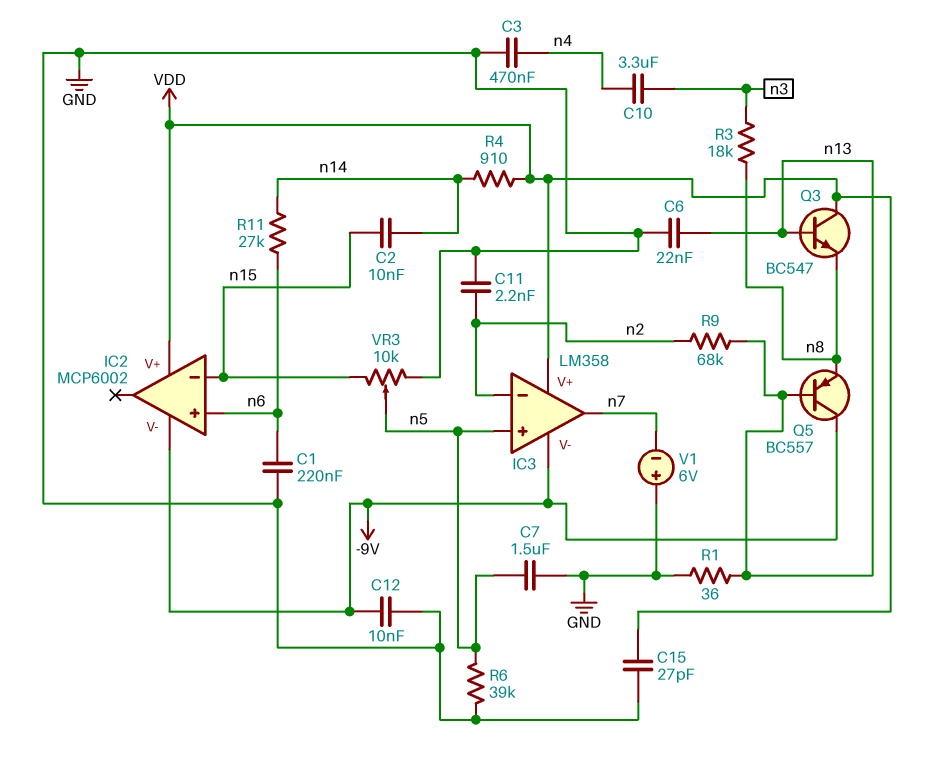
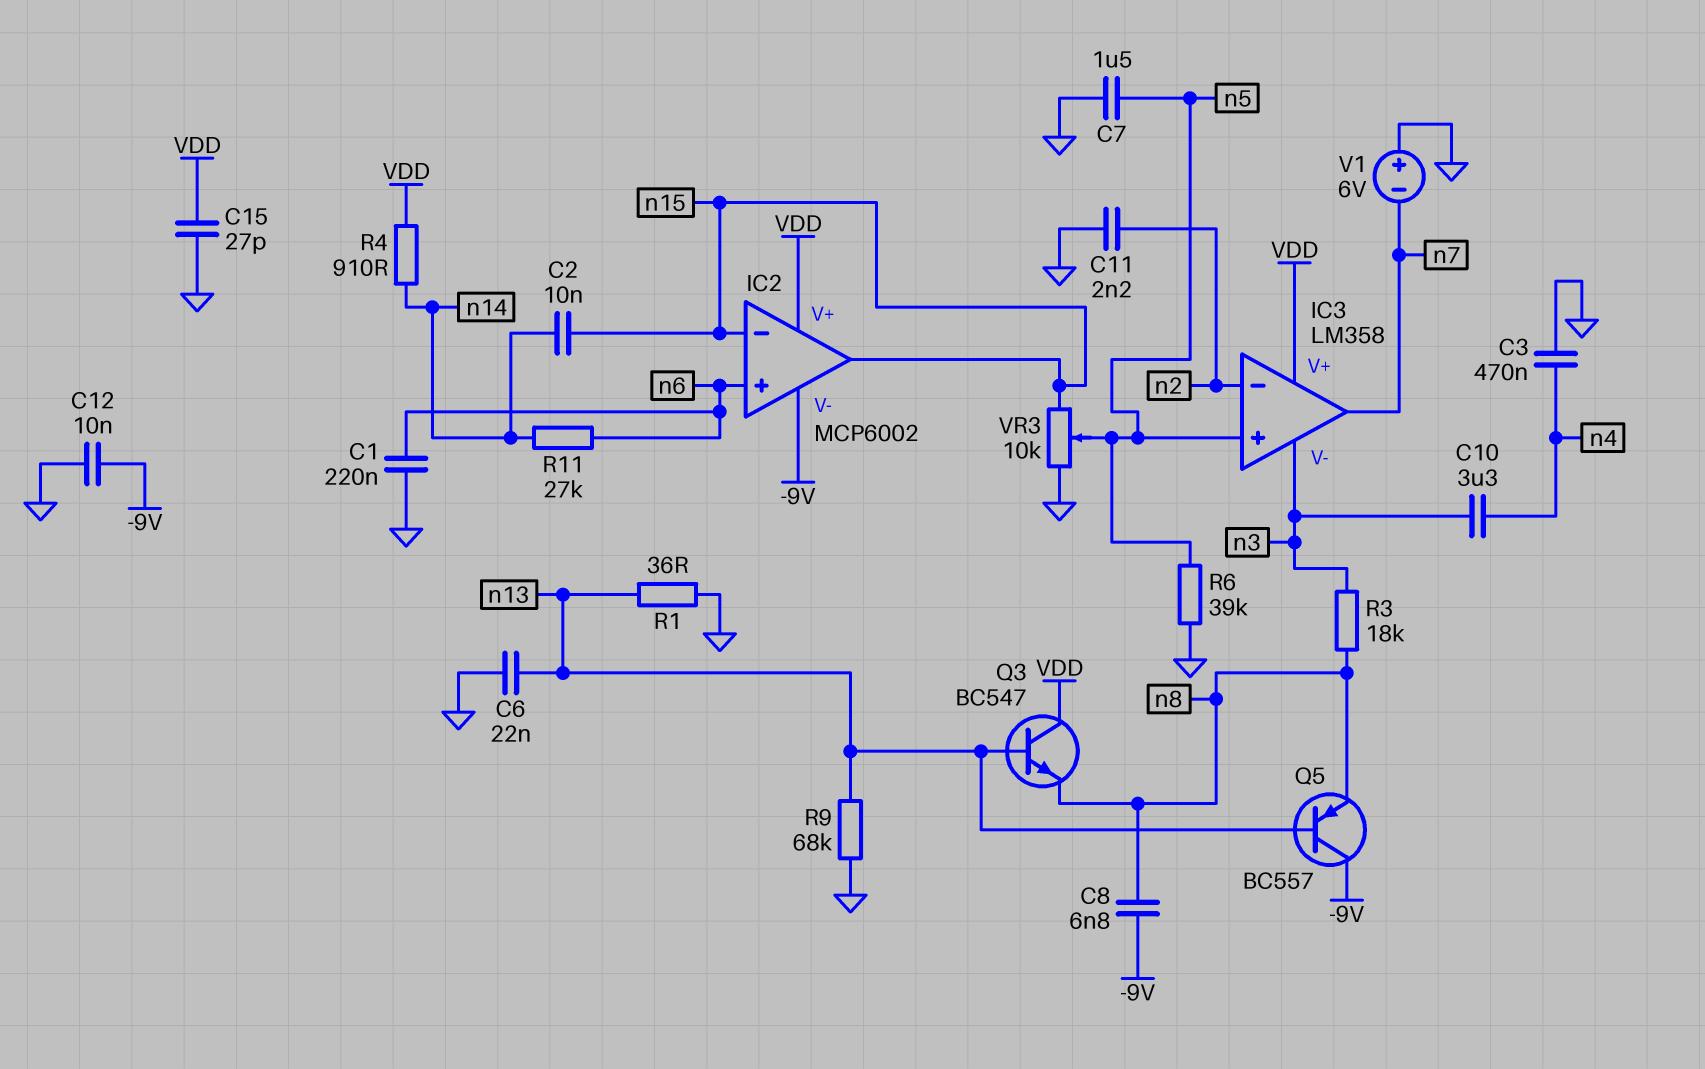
C8: none -> 6.8nF (-9V, n8)
IC2 pin out: none -> n15
IC3 pin V-: -9V -> n3
R9: 68k (n2, n13) -> 68k (GND, n13)

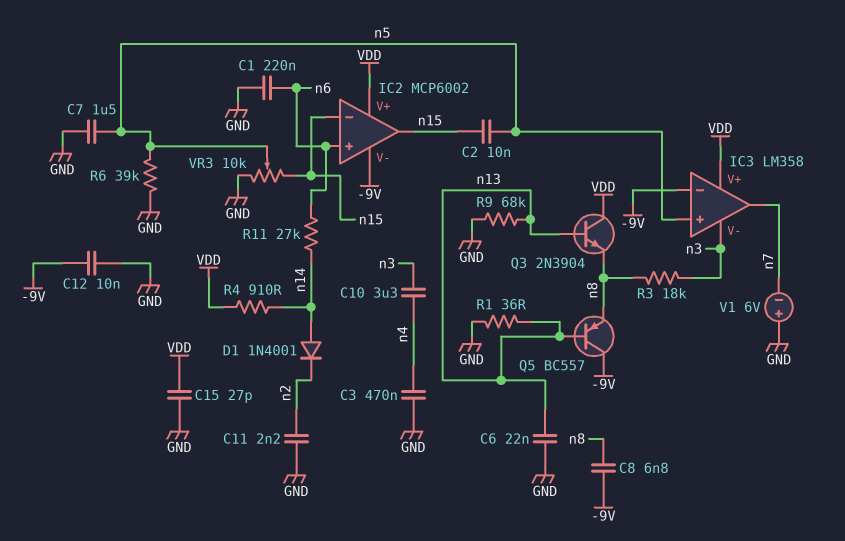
C2: 10nF (n14, n15) -> 10nF (n5, n15)
D1: none -> diode 1N4001 (A n14, K n2)
IC3 pin in-: n2 -> -9V
Q3: NPN BC547 (B n13, C VDD, E n8) -> NPN 2N3904 (B n13, C VDD, E n8)

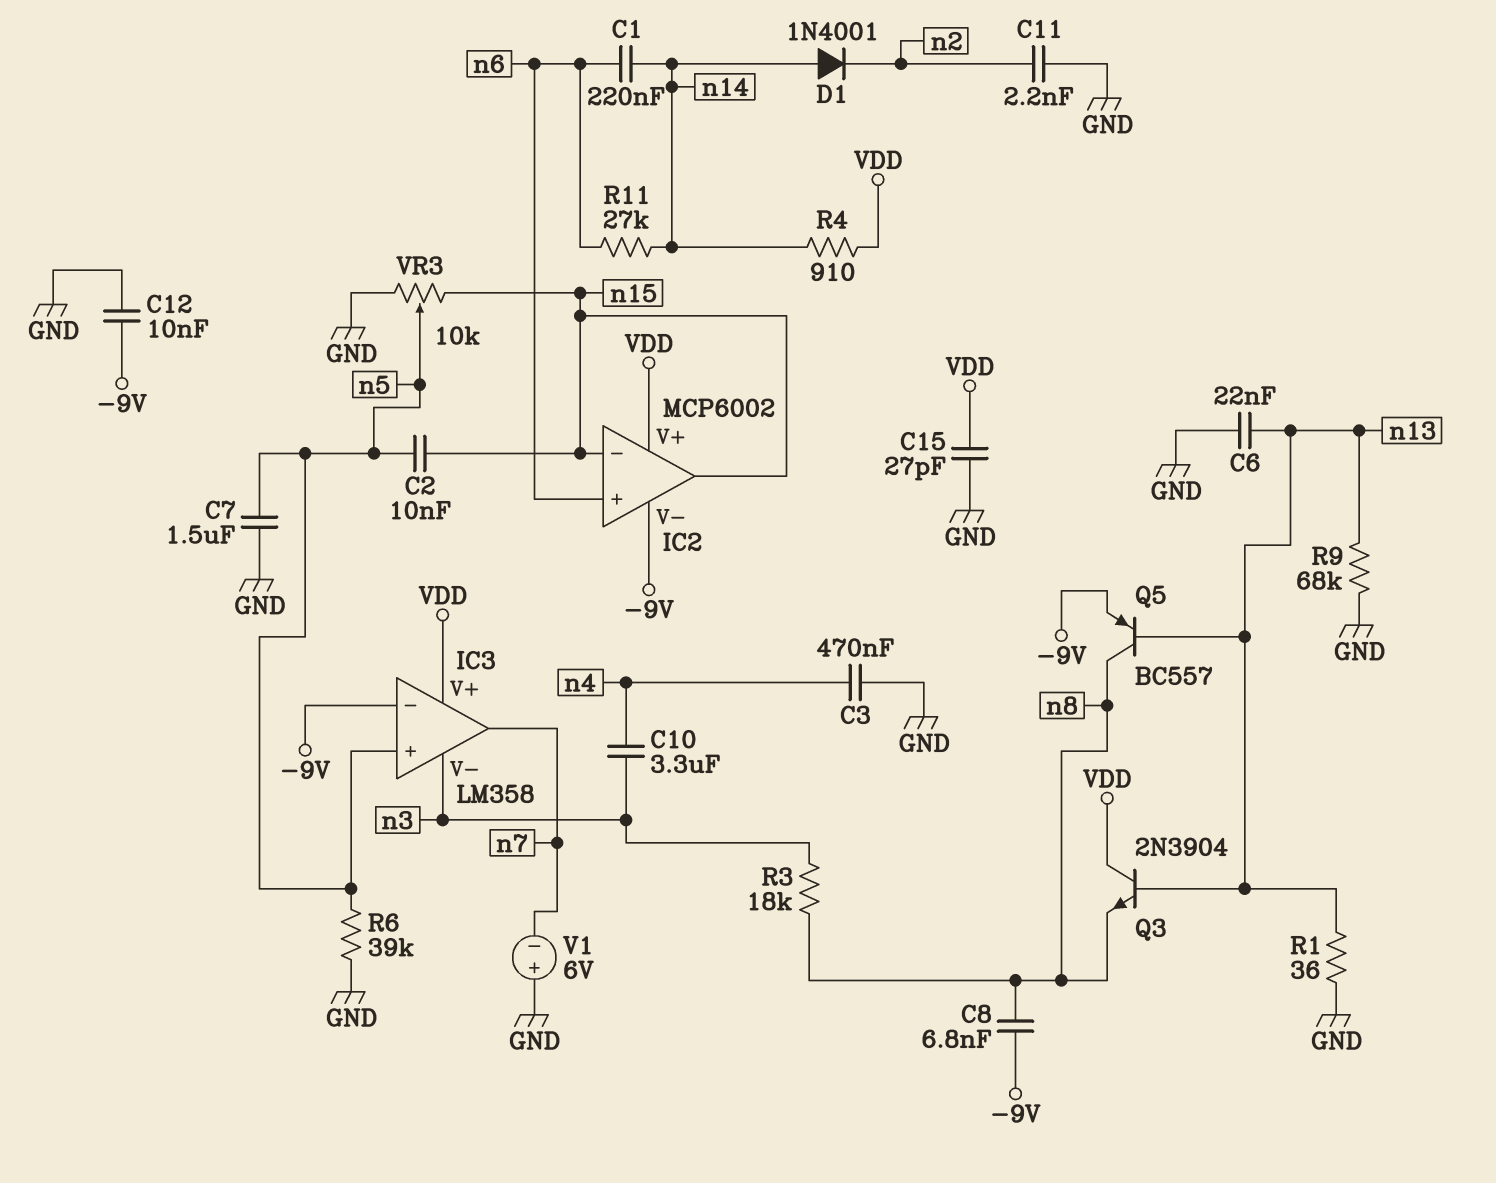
C1: 220nF (GND, n6) -> 220nF (n6, n14)
Q5: PNP BC557 (B n13, C -9V, E n8) -> PNP BC557 (B n13, C n8, E -9V)

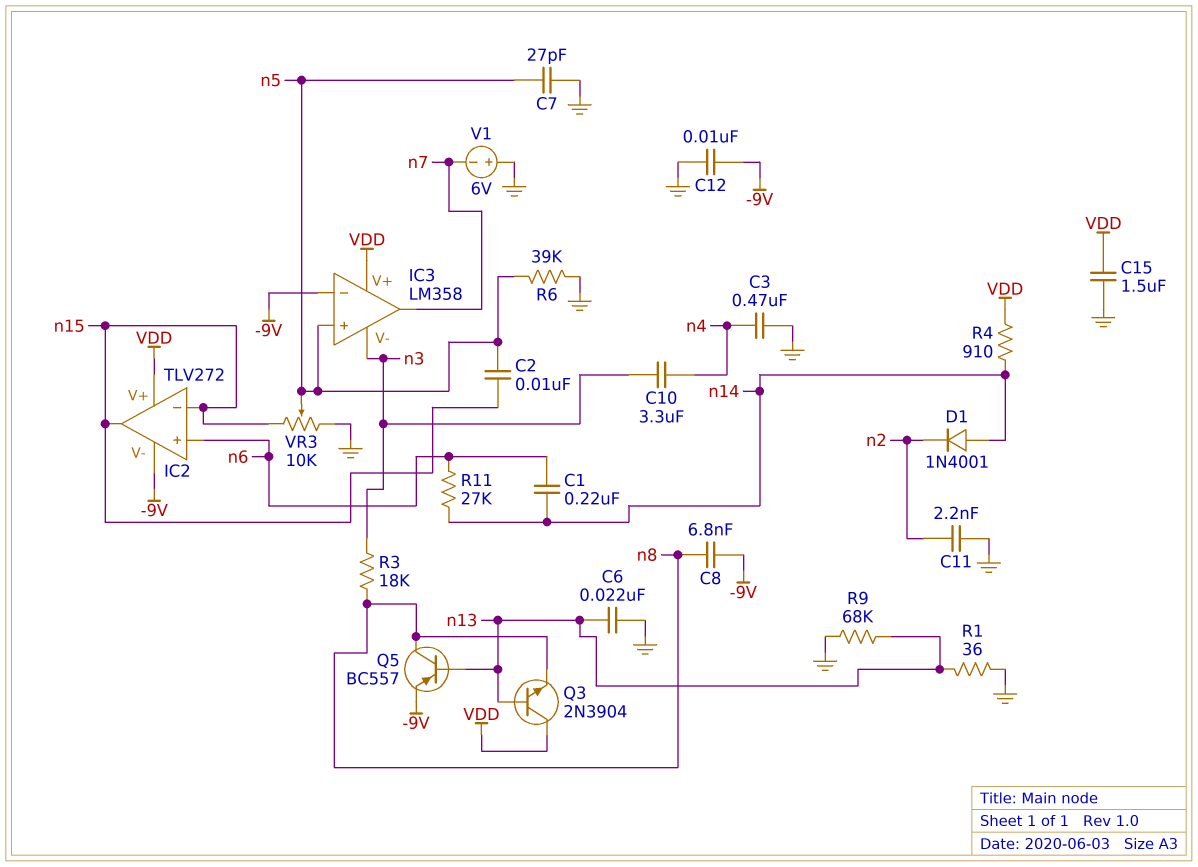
C7: 1.5uF (GND, n5) -> 27pF (GND, n5)
C15: 27pF (GND, VDD) -> 1.5uF (GND, VDD)
IC2: MCP6002 -> TLV272

